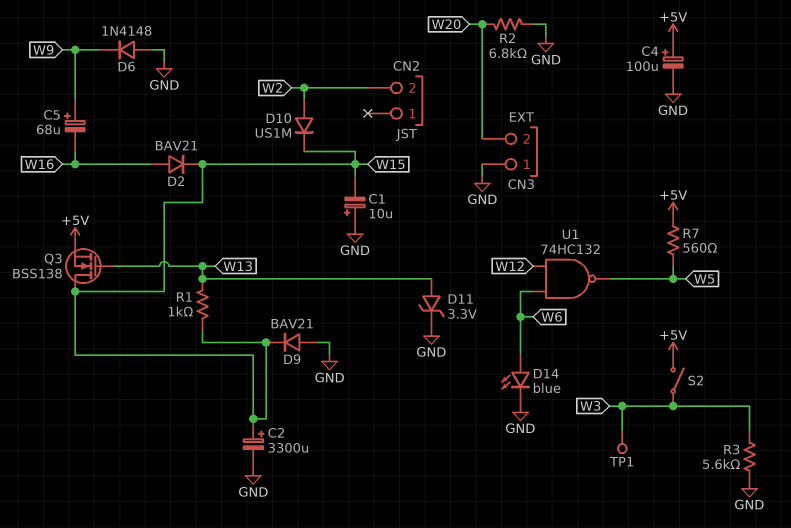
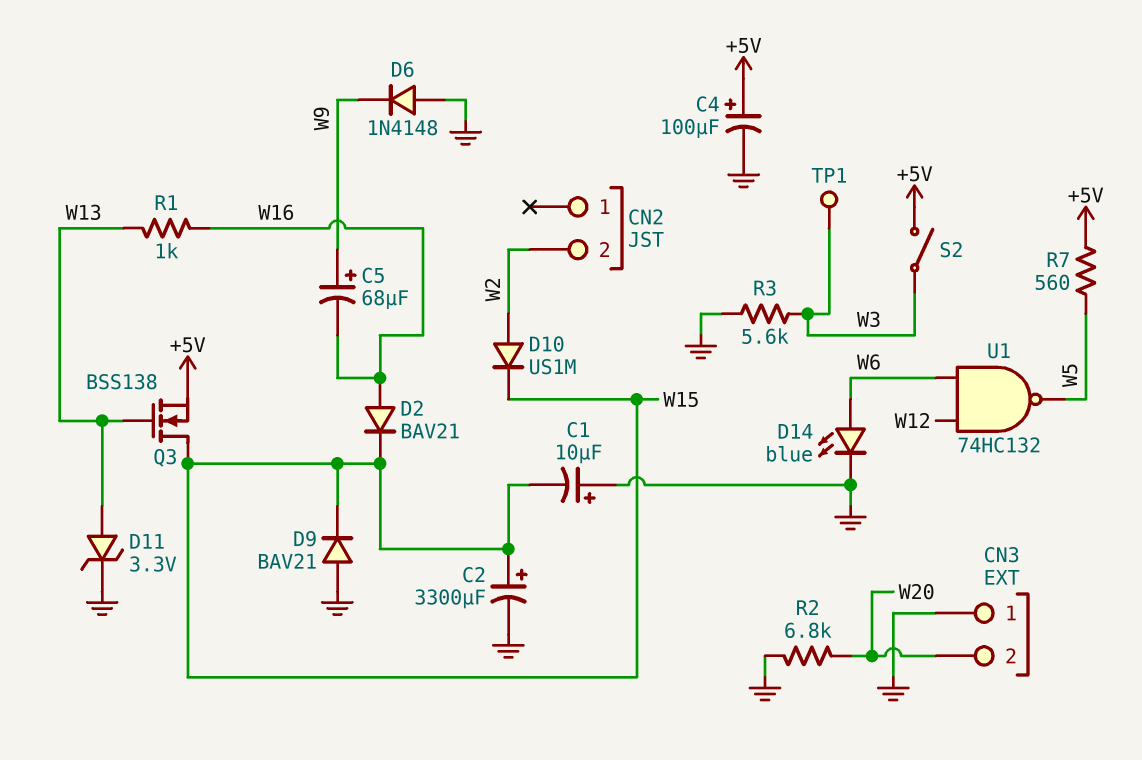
R1: 1k (W13, W15) -> 1k (W13, W16)

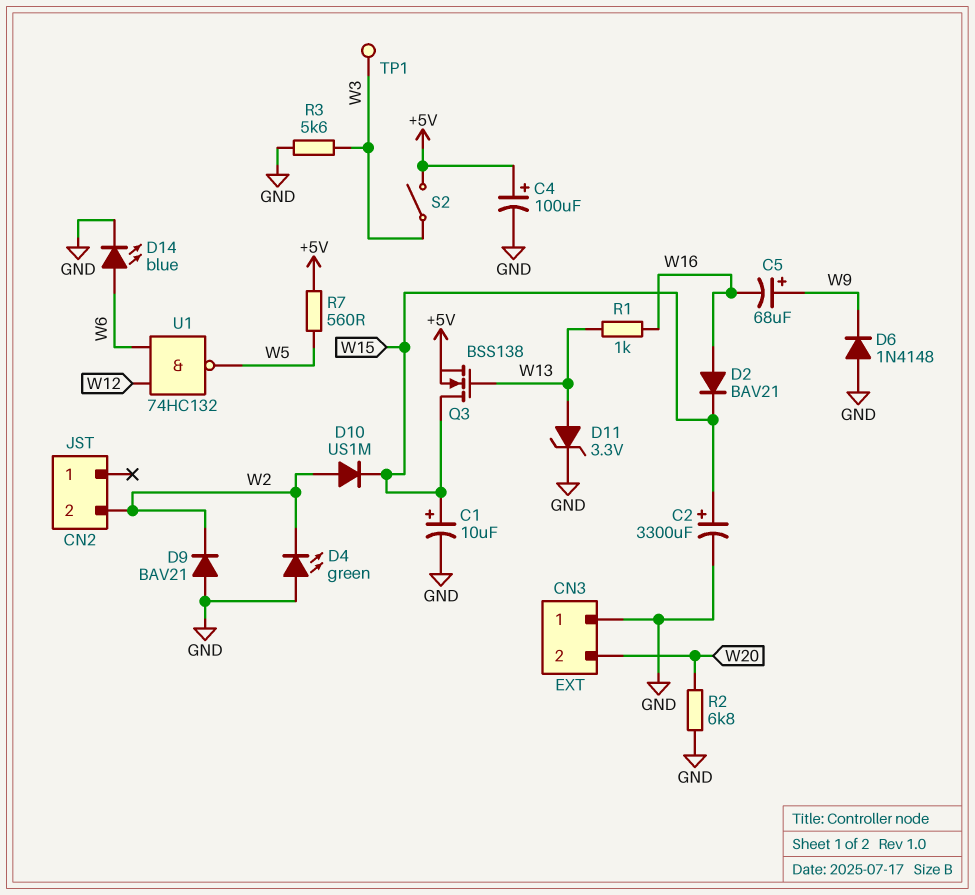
C1: 10uF (plus GND, minus W15) -> 10uF (plus W15, minus GND)
D4: none -> LED green (A GND, K W2)
D9: diode BAV21 (A GND, K W15) -> diode BAV21 (A GND, K W2)

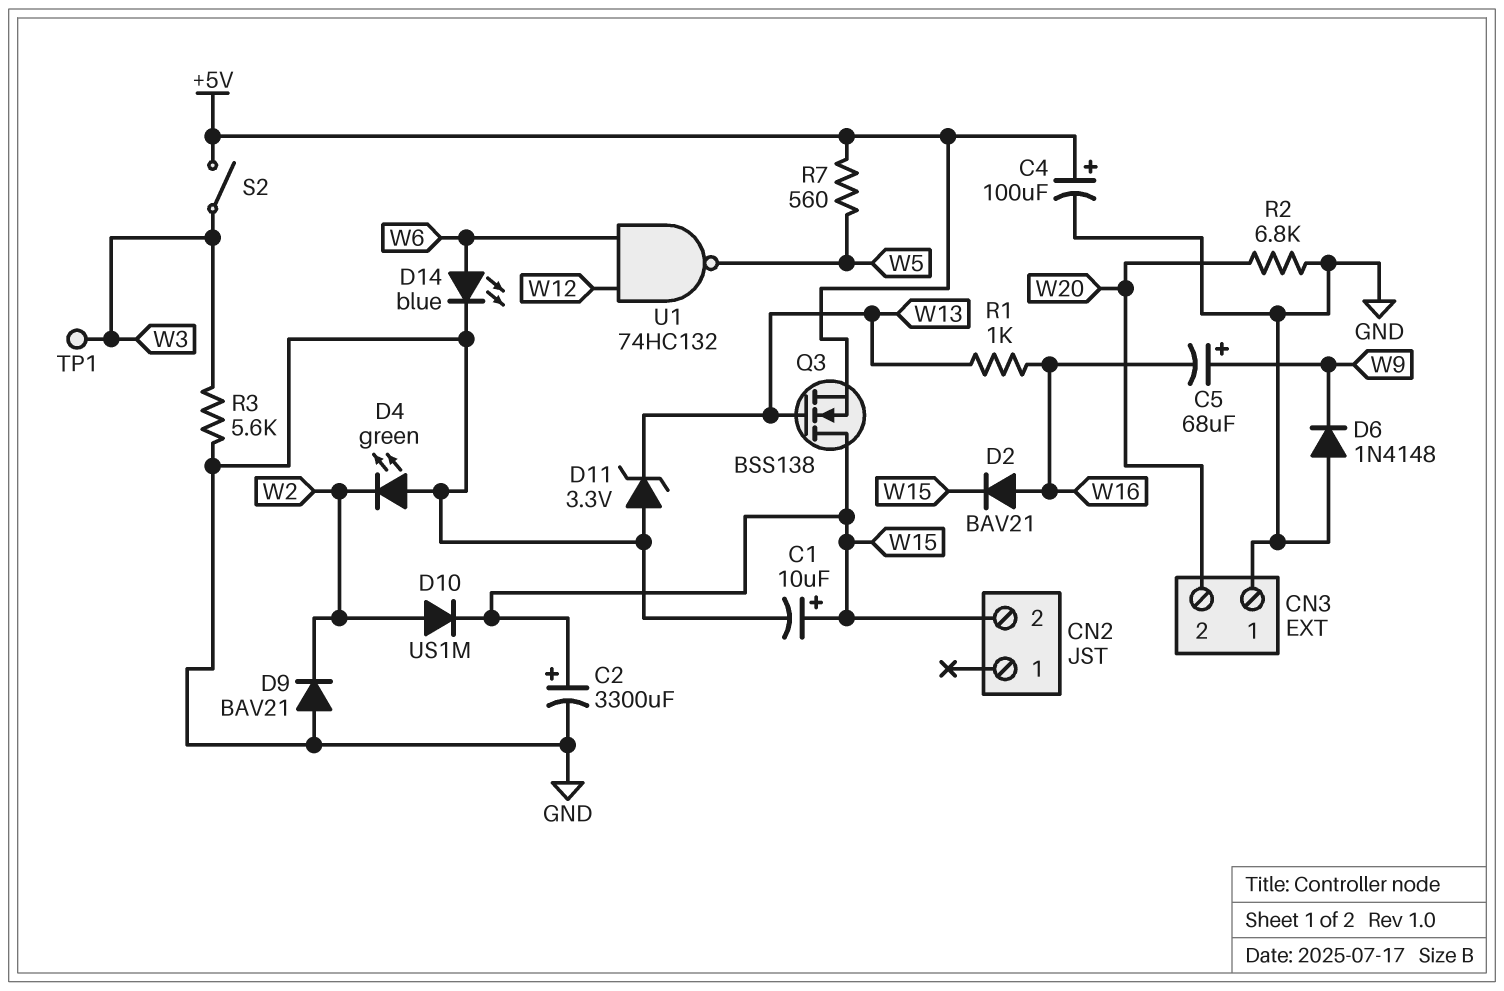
CN2 pin 2: W2 -> W15
D11: zener 3.3V (A W13, K GND) -> zener 3.3V (A GND, K W13)

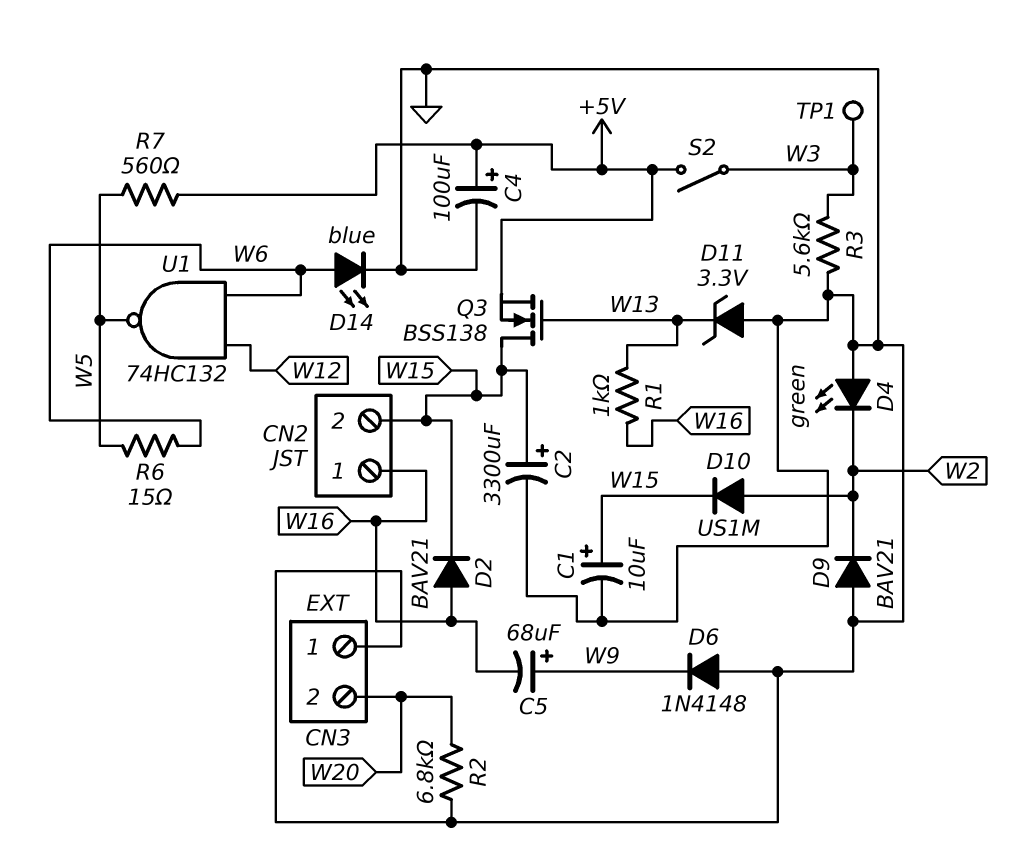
CN2 pin 1: none -> W16
R6: none -> 15 (W5, W6)

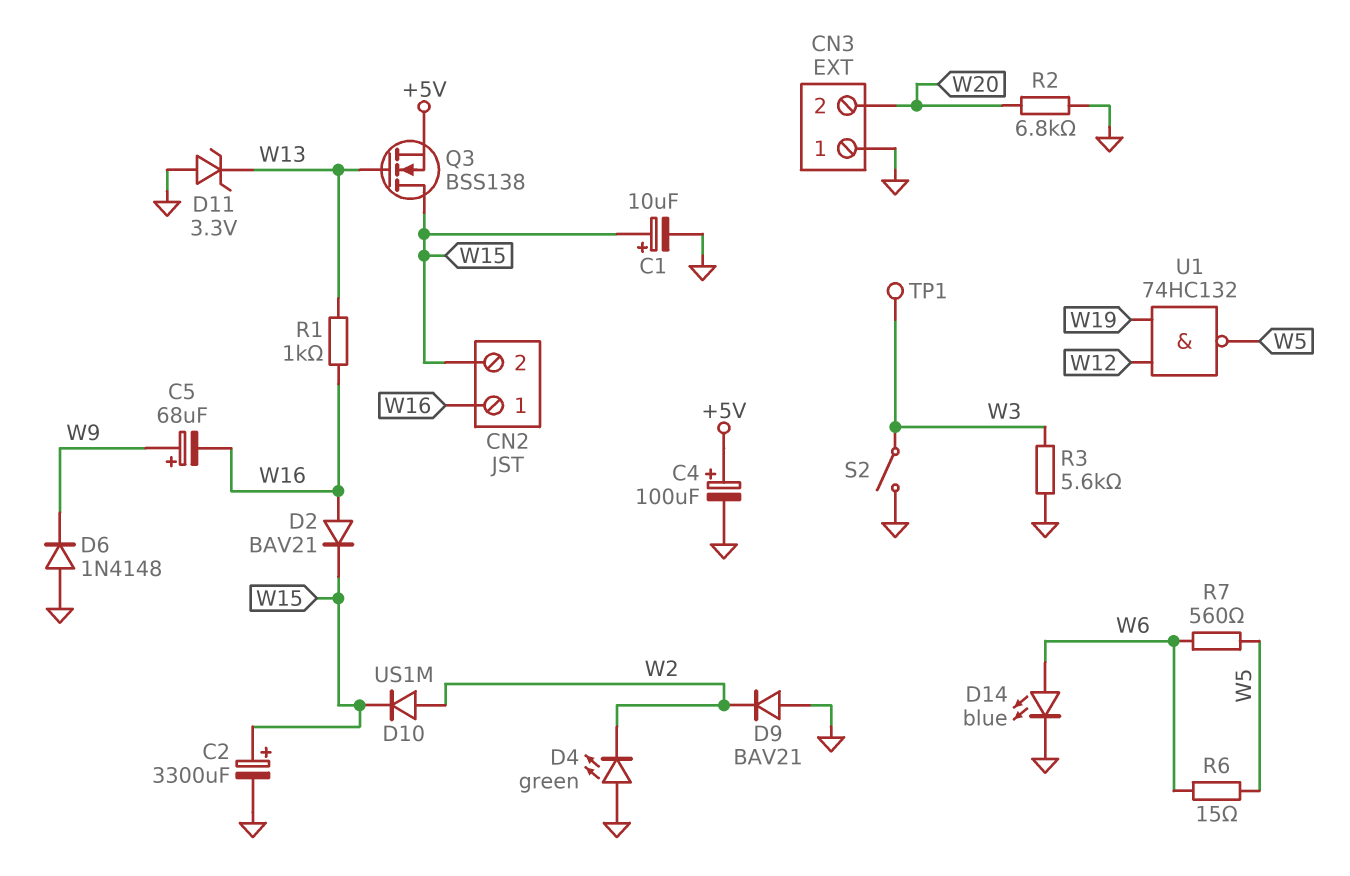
R7: 560 (+5V, W5) -> 560 (W5, W6)
S2: switch (+5V, W3) -> switch (GND, W3)
U1: NAND 74HC132 (in W6, in W12, out W5) -> NAND 74HC132 (in W12, in W19, out W5)

